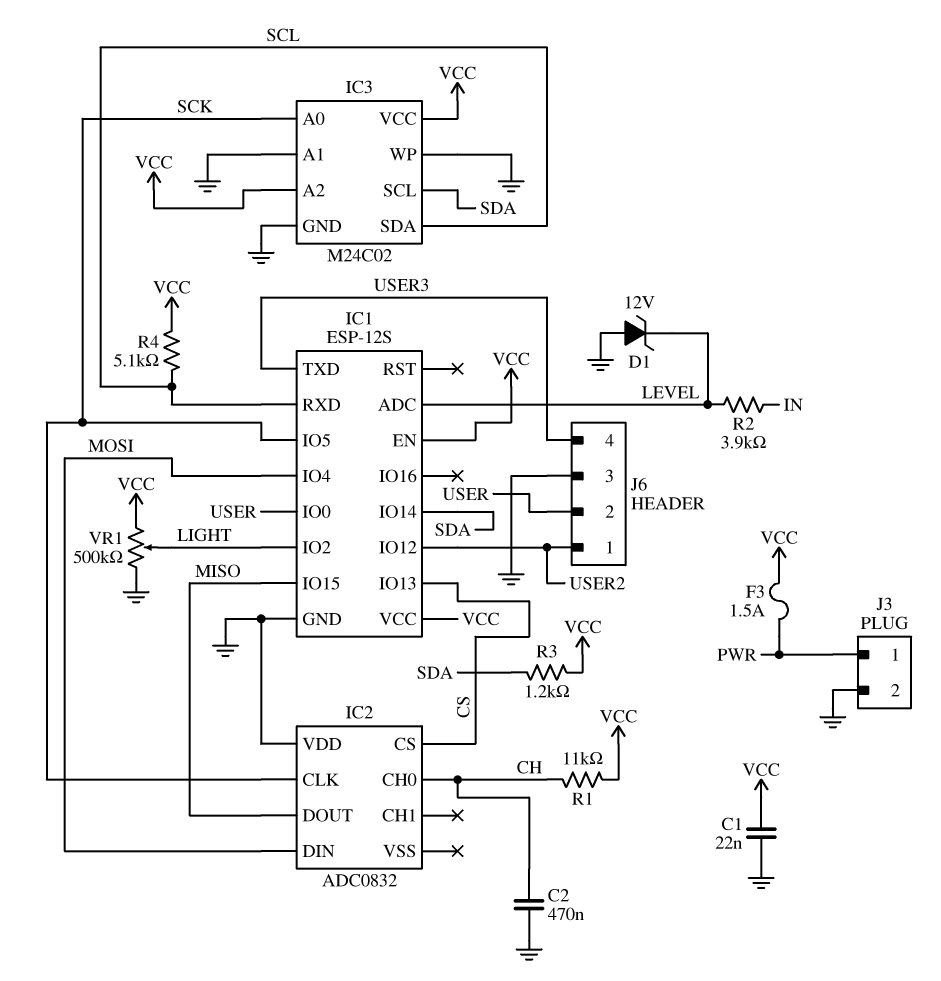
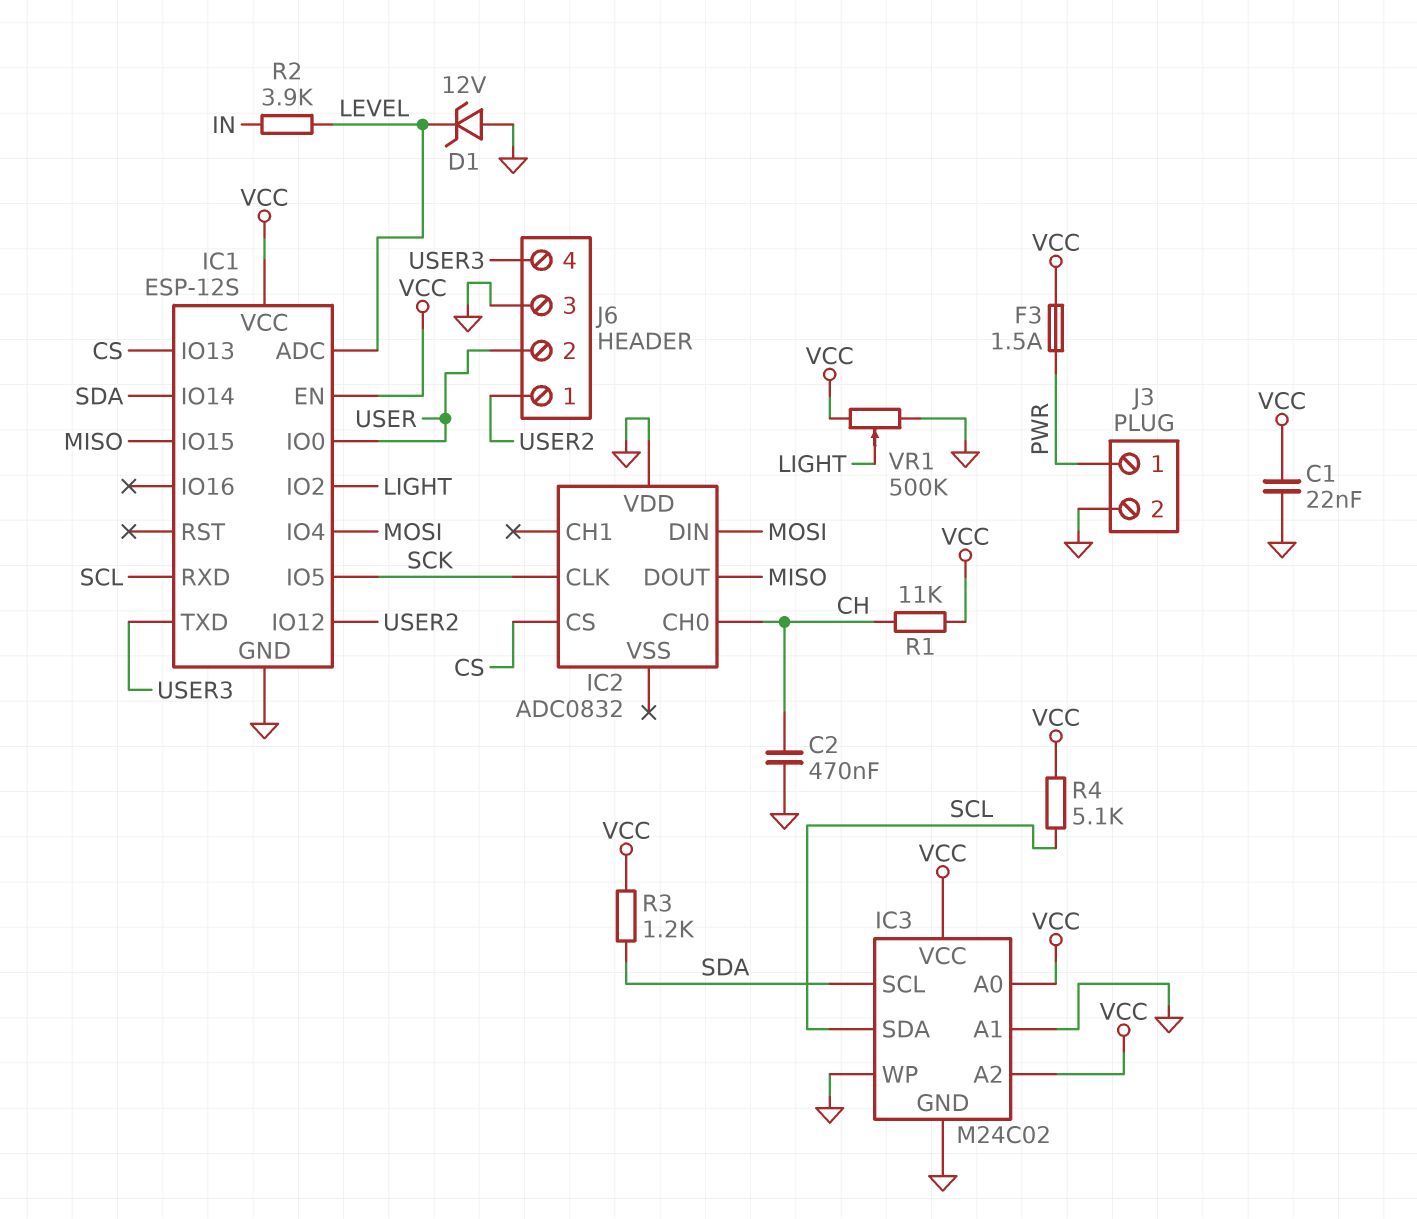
IC3 pin A0: SCK -> VCC

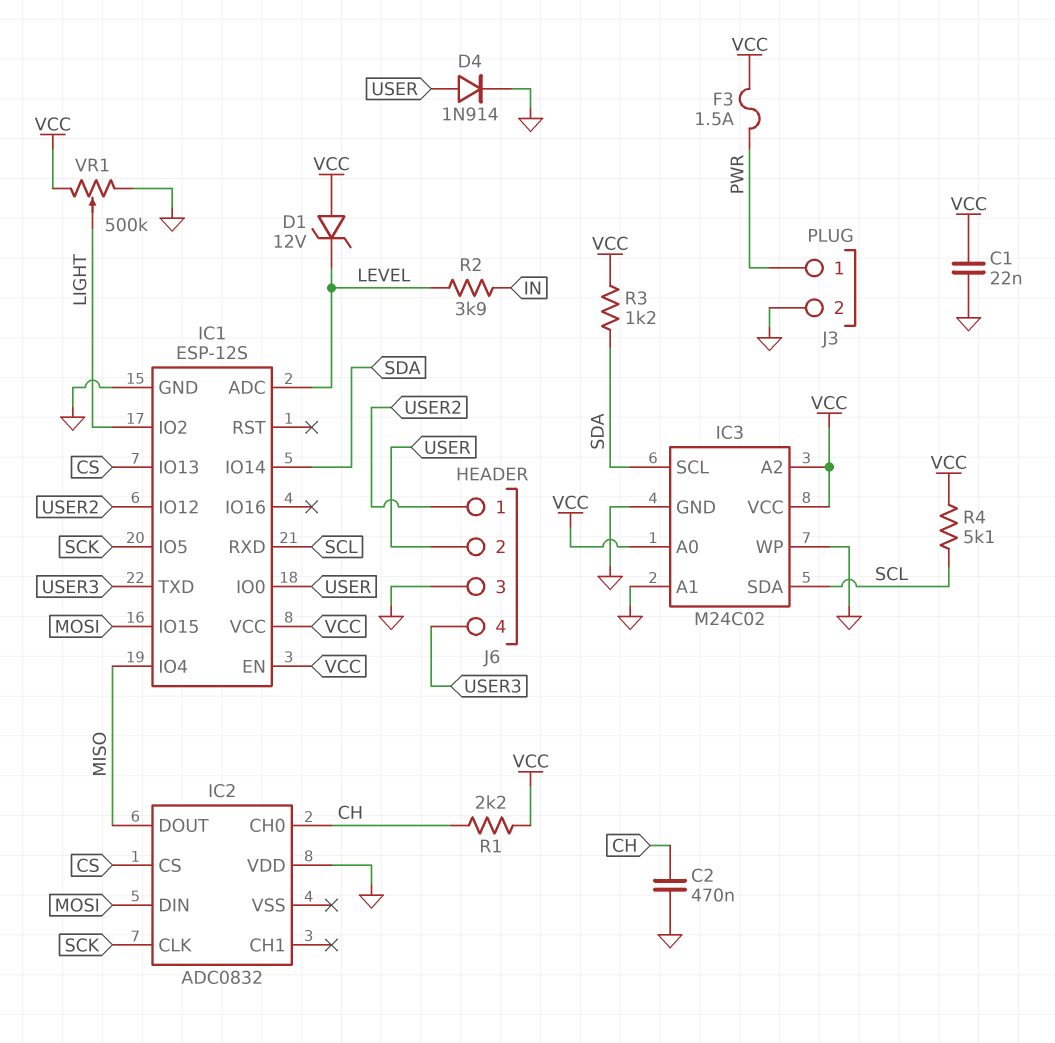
D1: zener 12V (A GND, K LEVEL) -> zener 12V (A VCC, K LEVEL)
D4: none -> diode 1N914 (A USER, K GND)
IC1 pin IO4: MOSI -> MISO
IC1 pin IO15: MISO -> MOSI
R1: 11k (CH, VCC) -> 2.2k (CH, VCC)

